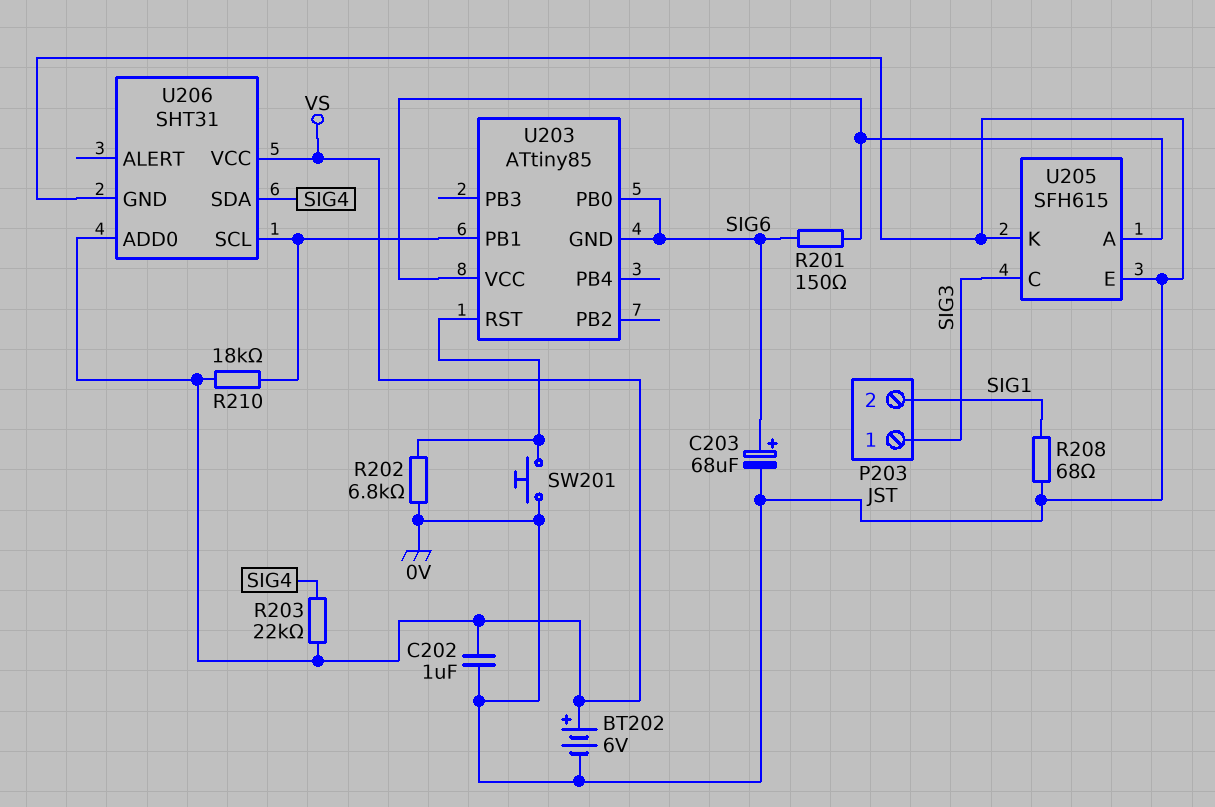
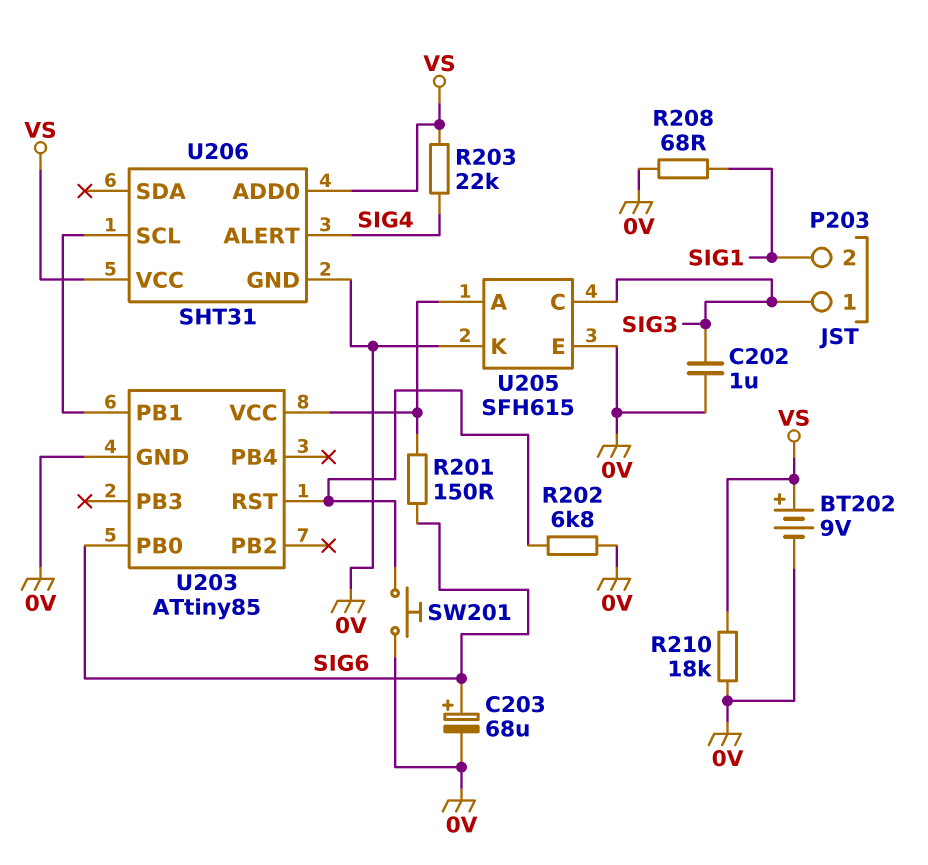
BT202: 6V (plus VS, minus 0V) -> 9V (plus VS, minus 0V)
C202: 1uF (0V, VS) -> 1uF (0V, SIG3)
R210: 18k (U203/PB1, VS) -> 18k (0V, VS)
U203 pin GND: SIG6 -> 0V
U206 pin ALERT: none -> SIG4
U206 pin SDA: SIG4 -> none

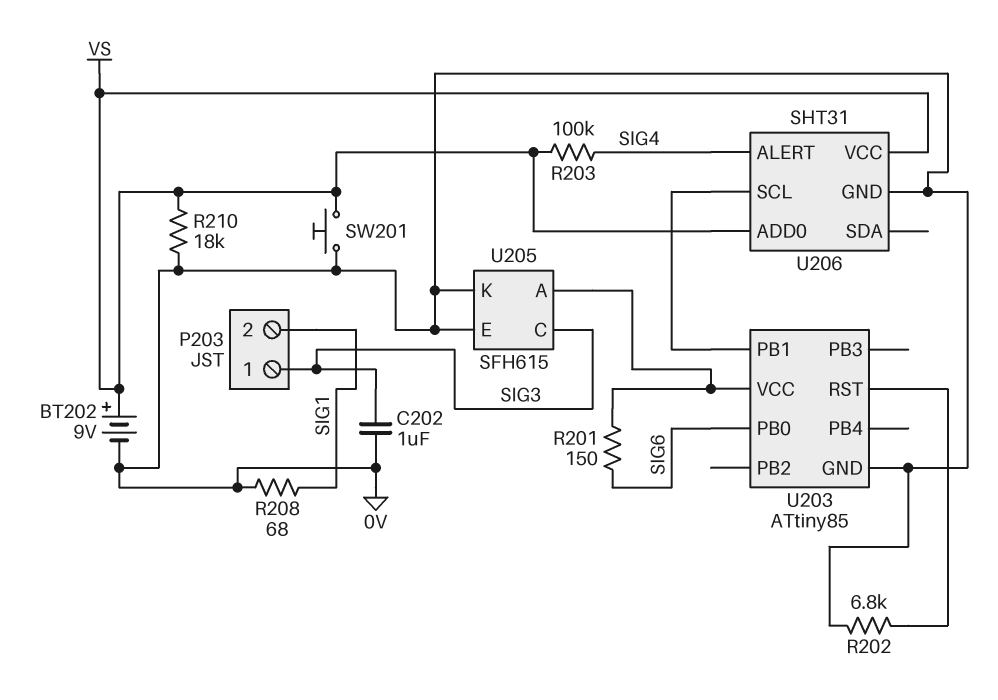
C203: 68uF (plus SIG6, minus 0V) -> none
R203: 22k (SIG4, VS) -> 100k (SIG4, VS)
SW201: button (0V, U203/RST) -> button (0V, VS)

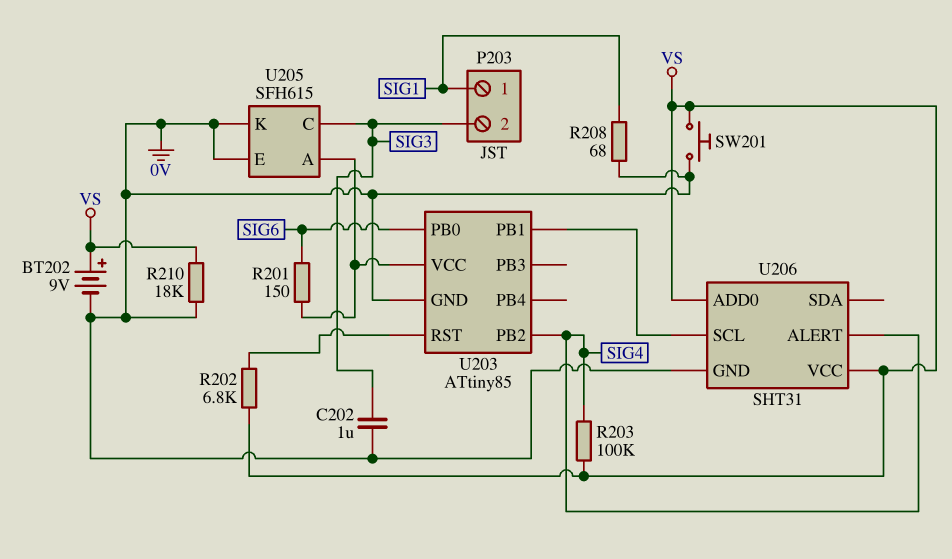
P203 pin 1: SIG3 -> SIG1
P203 pin 2: SIG1 -> SIG3
R202: 6.8k (0V, U203/RST) -> 6.8k (U203/RST, VS)
U203 pin PB2: none -> SIG4

